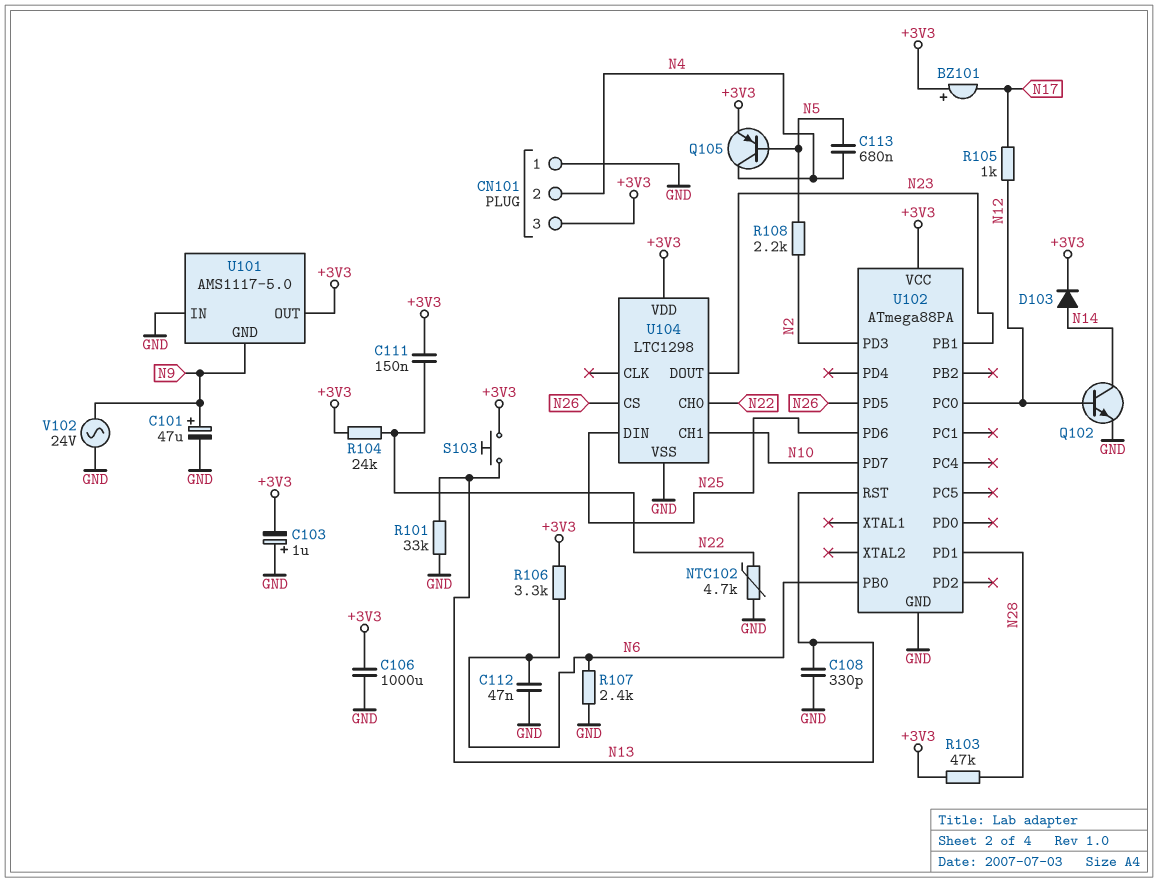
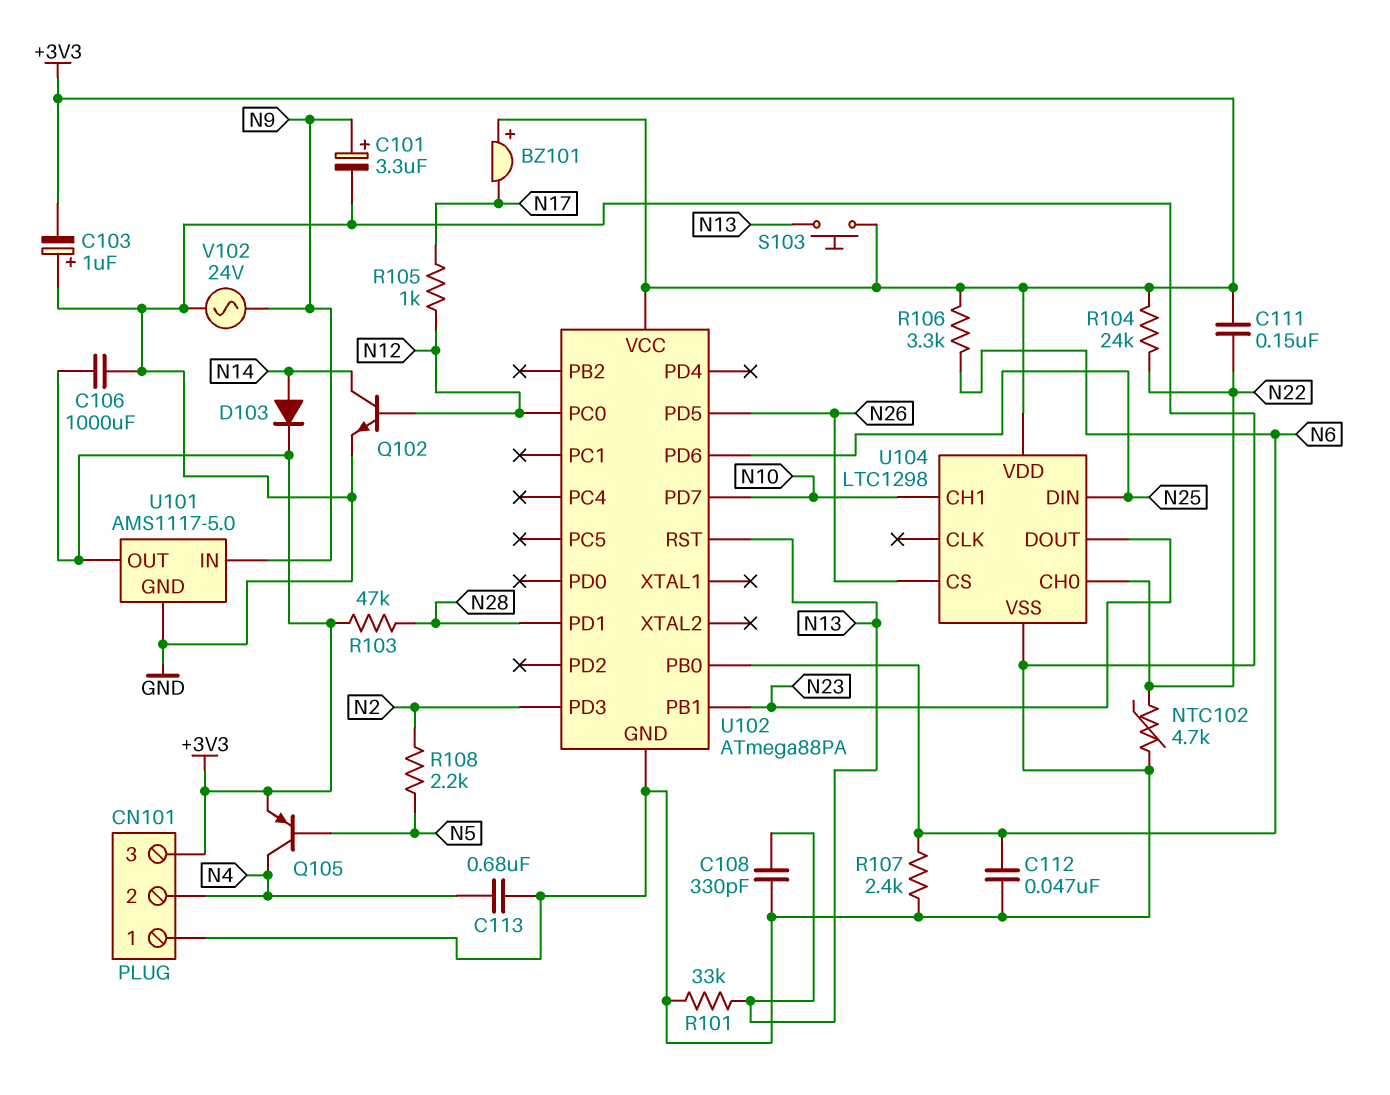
C101: 47uF (plus N9, minus GND) -> 3.3uF (plus N9, minus GND)
C113: 680nF (N4, N5) -> 680nF (GND, N4)
U101 pin GND: N9 -> GND
U101 pin IN: GND -> N9

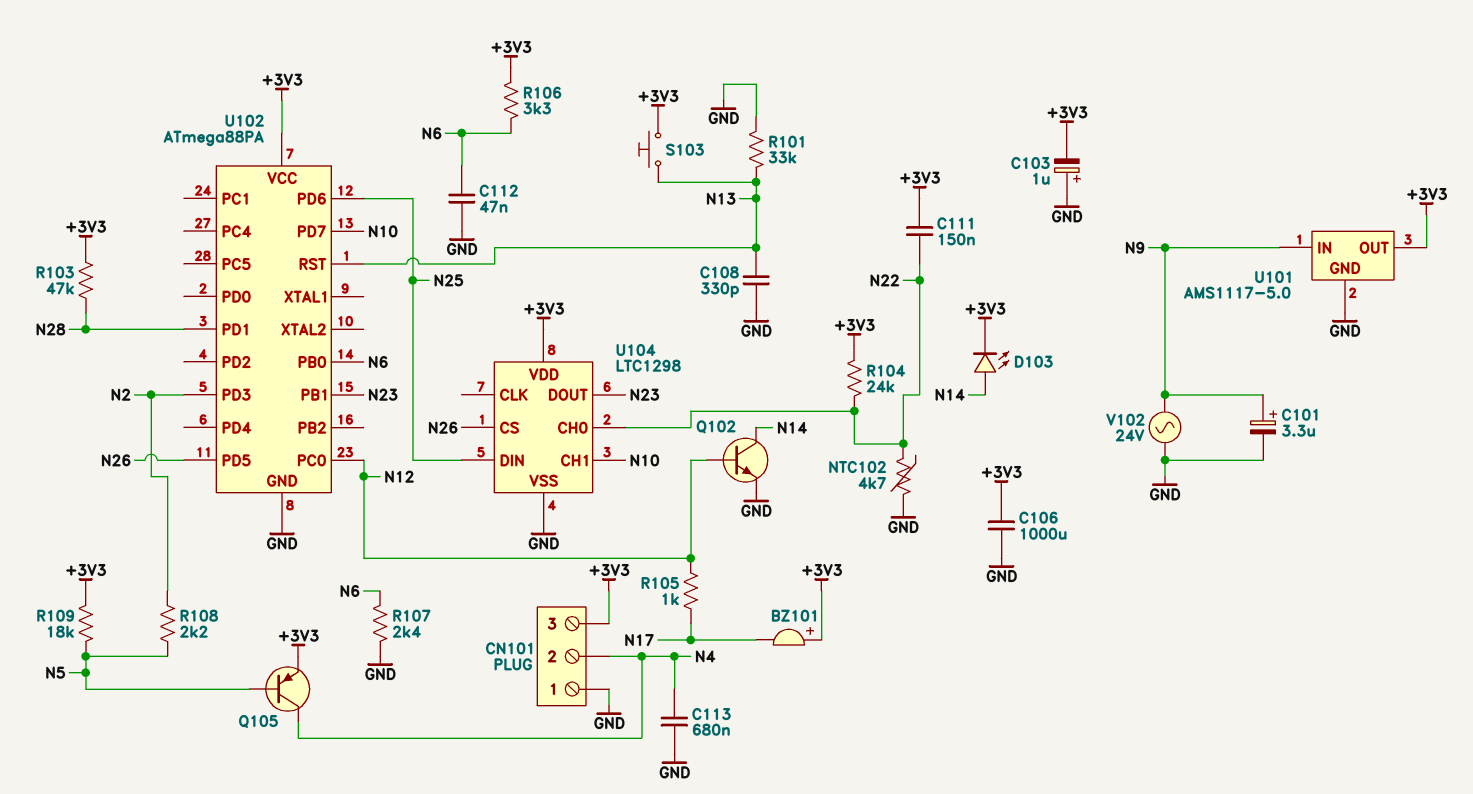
D103: diode (A N14, K +3V3) -> LED (A N14, K +3V3)
R109: none -> 18k (+3V3, N5)

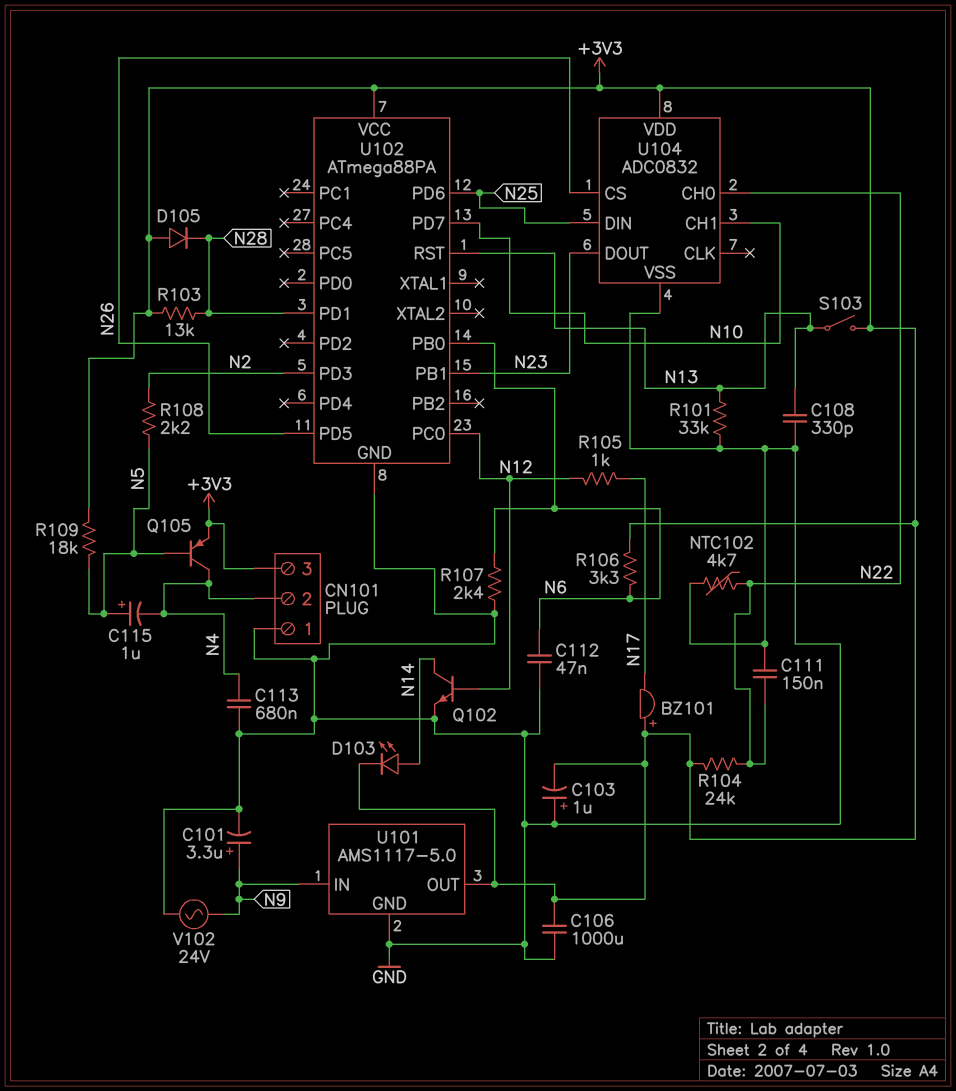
C111: 150nF (+3V3, N22) -> 150nF (GND, N22)
C115: none -> 1uF (plus N5, minus N4)
D105: none -> diode (A +3V3, K N28)
R103: 47k (+3V3, N28) -> 13k (+3V3, N28)
S103: button (+3V3, N13) -> switch (+3V3, N13)
U104: LTC1298 -> ADC0832

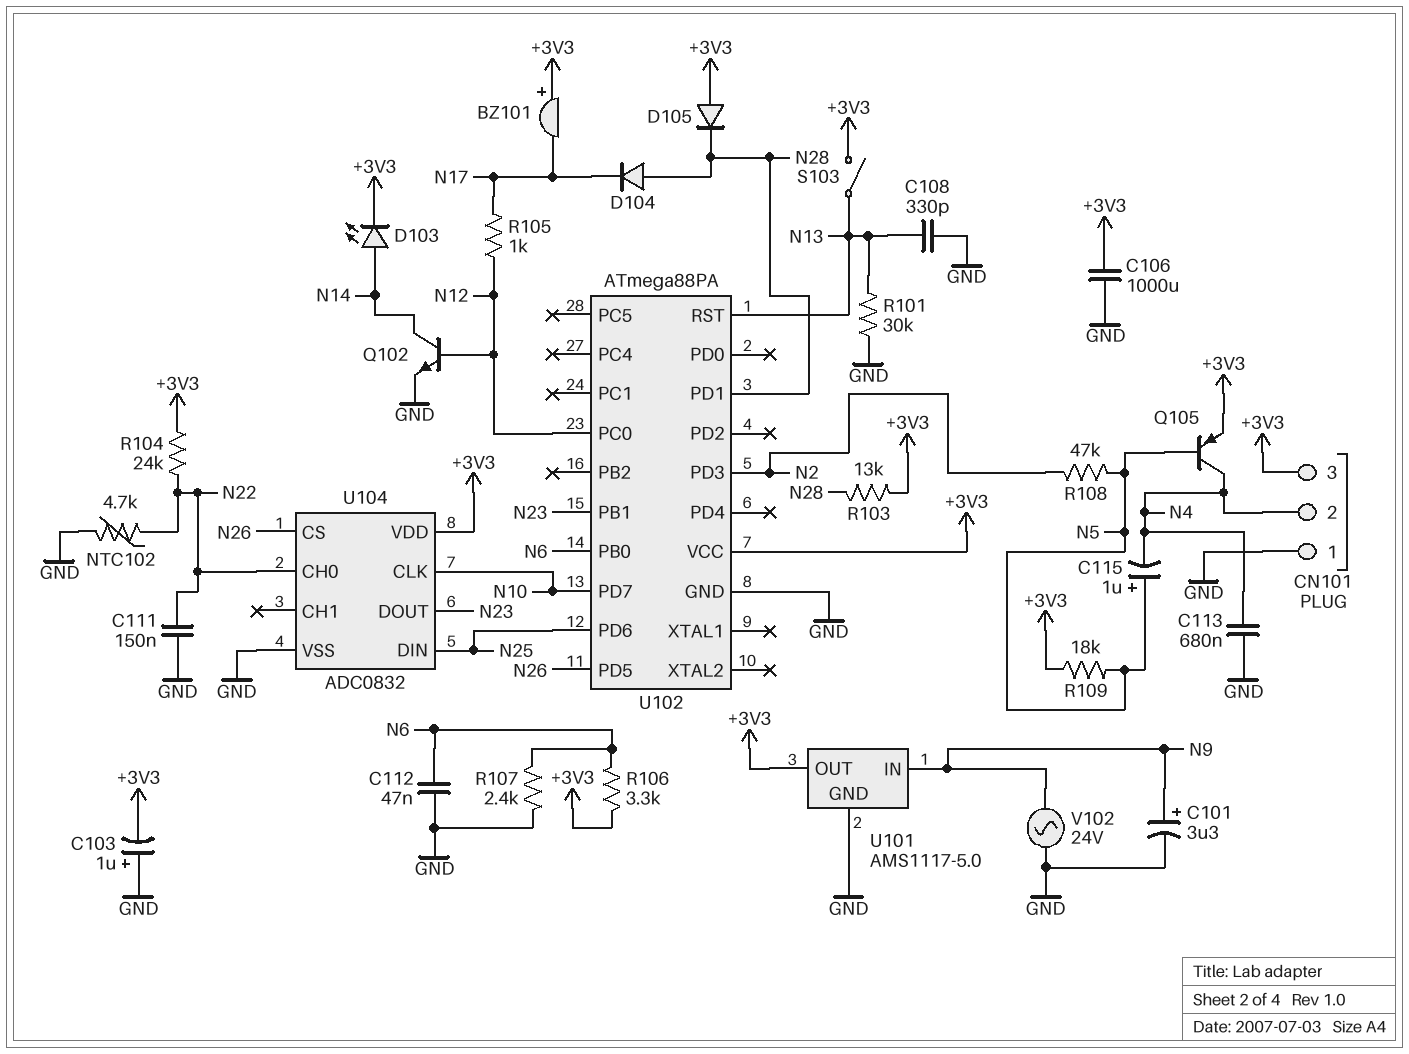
D104: none -> diode (A N28, K N17)
R101: 33k (GND, N13) -> 30k (GND, N13)
R108: 2.2k (N2, N5) -> 47k (N2, N5)
U104 pin CH1: N10 -> none
U104 pin CLK: none -> N10

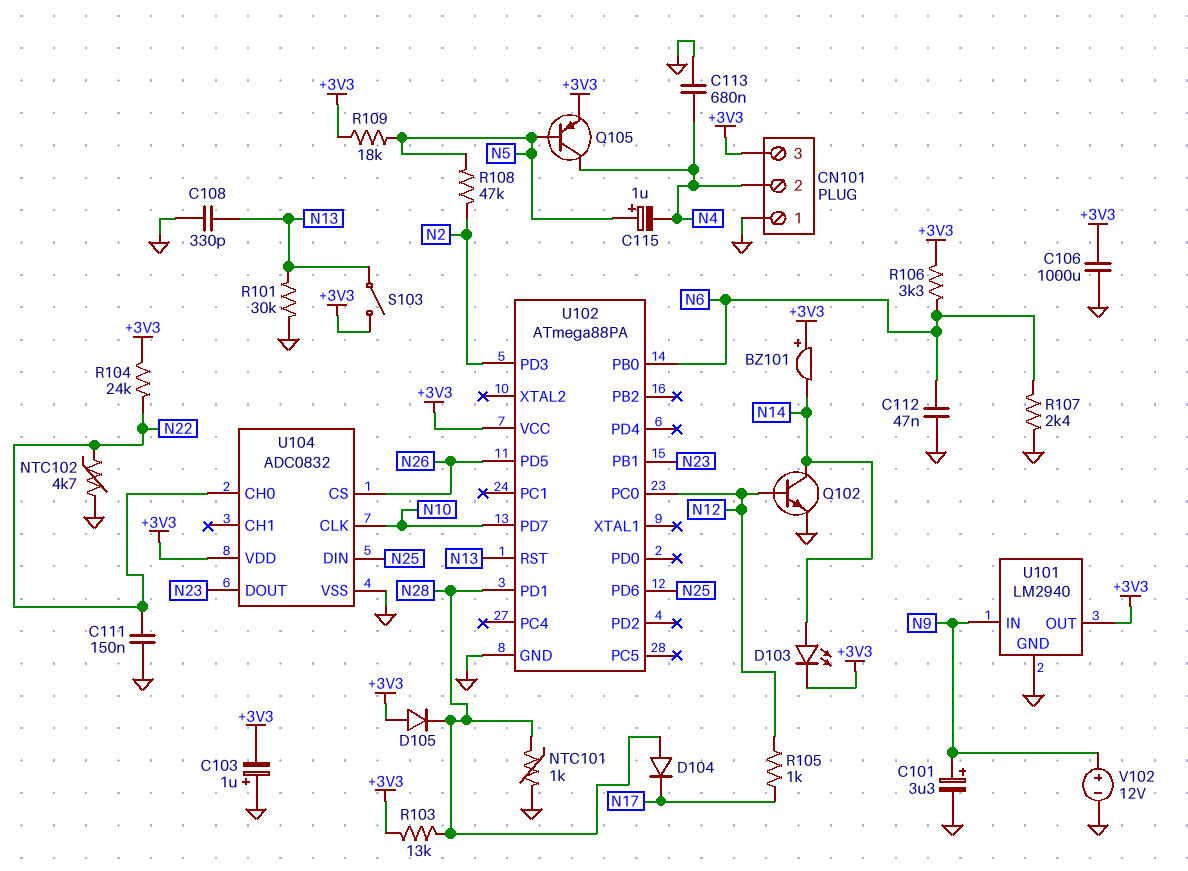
BZ101: buzzer (plus +3V3, minus N17) -> buzzer (plus +3V3, minus N14)
NTC101: none -> 1k (GND, N28)
U101: AMS1117-5.0 -> LM2940
V102: AC 24V (GND, N9) -> 12V (plus N9, minus GND)

